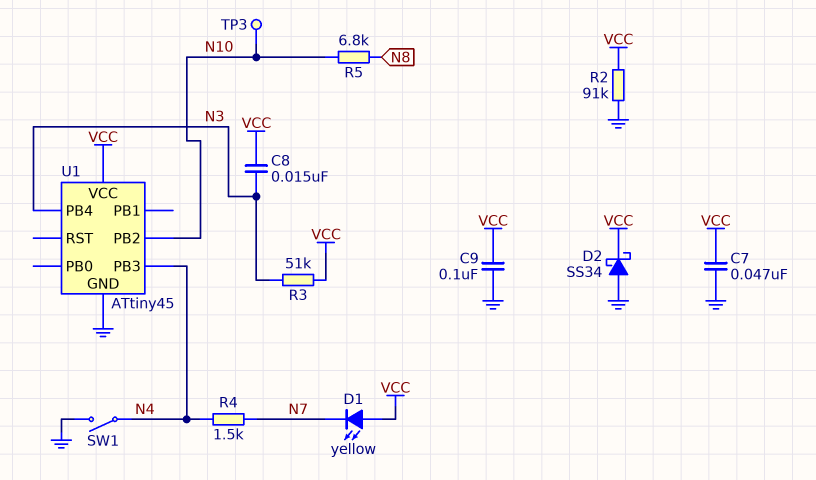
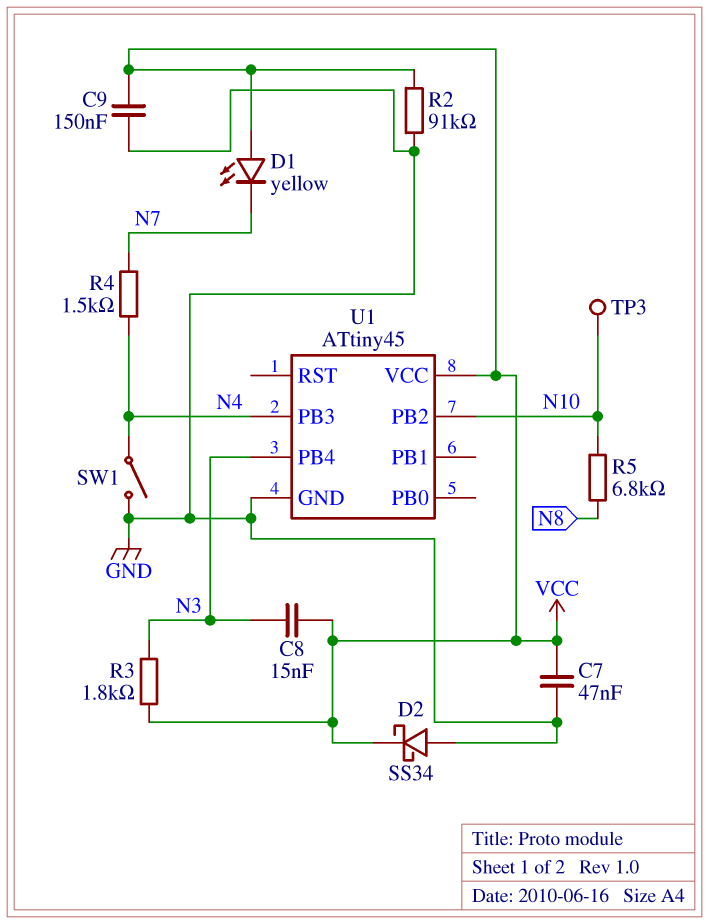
C9: 100nF (GND, VCC) -> 150nF (GND, VCC)
R3: 51k (N3, VCC) -> 1.8k (N3, VCC)

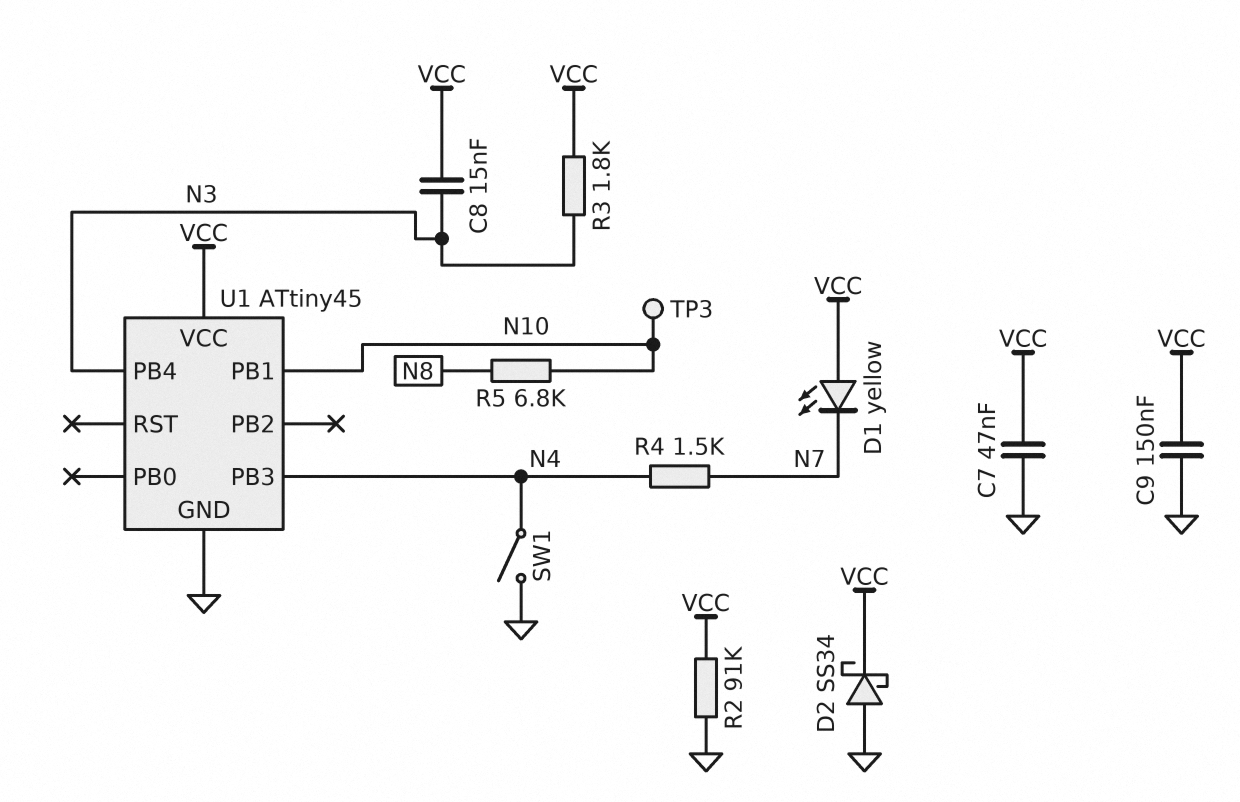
U1 pin PB1: none -> N10
U1 pin PB2: N10 -> none

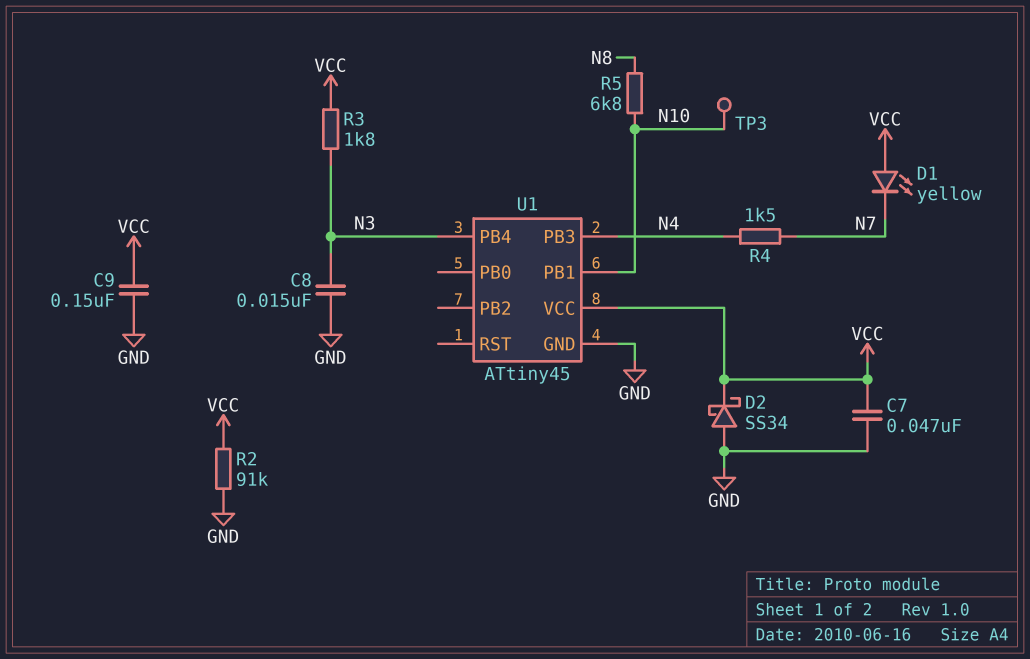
C8: 15nF (N3, VCC) -> 15nF (GND, N3)
SW1: switch (GND, N4) -> none

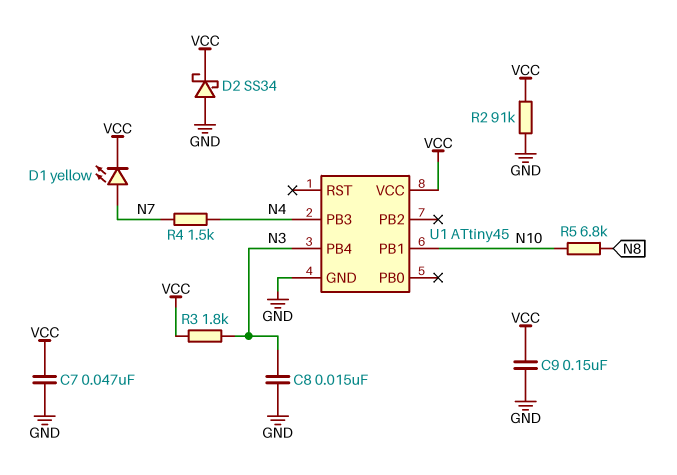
D1: LED yellow (A VCC, K N7) -> LED yellow (A N7, K VCC)
TP3: test point (N10) -> none

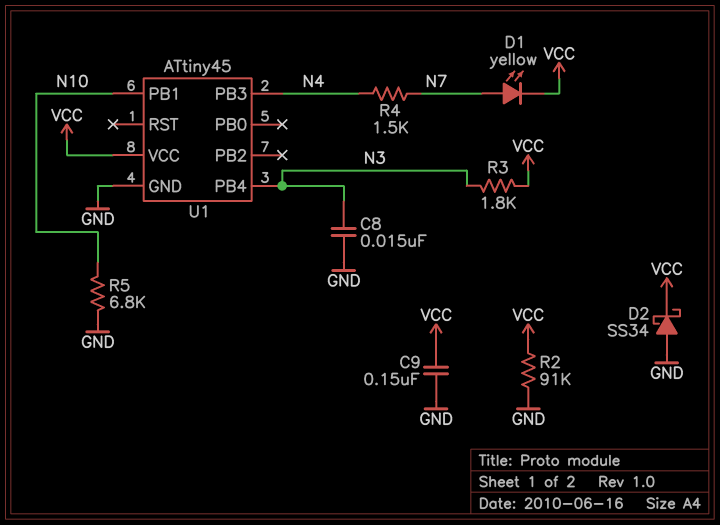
C7: 47nF (GND, VCC) -> none
R5: 6.8k (N8, N10) -> 6.8k (GND, N10)

